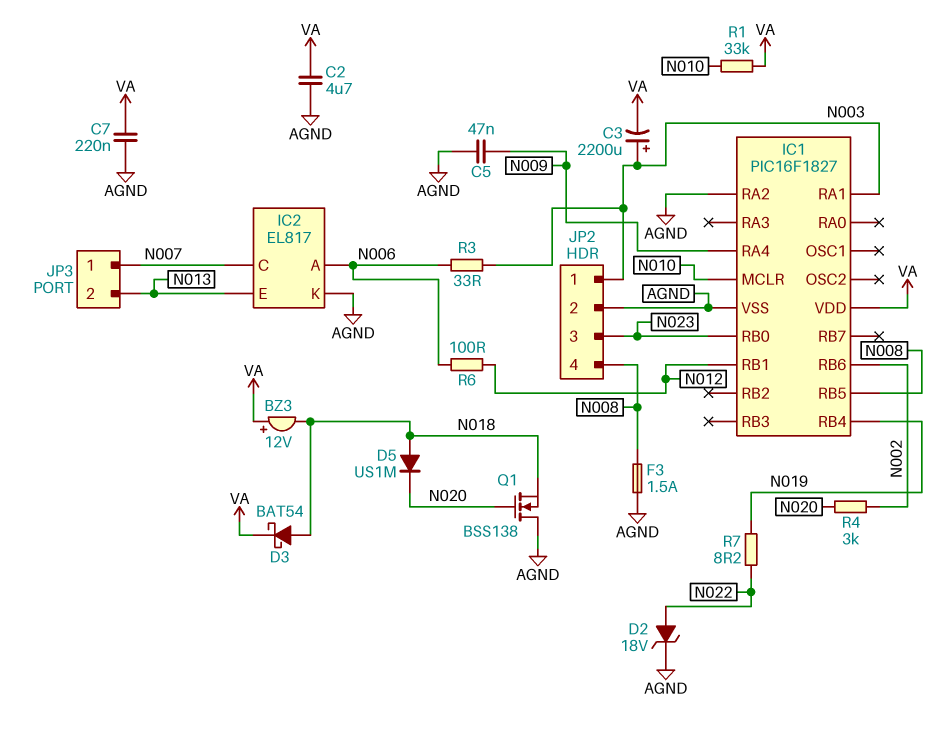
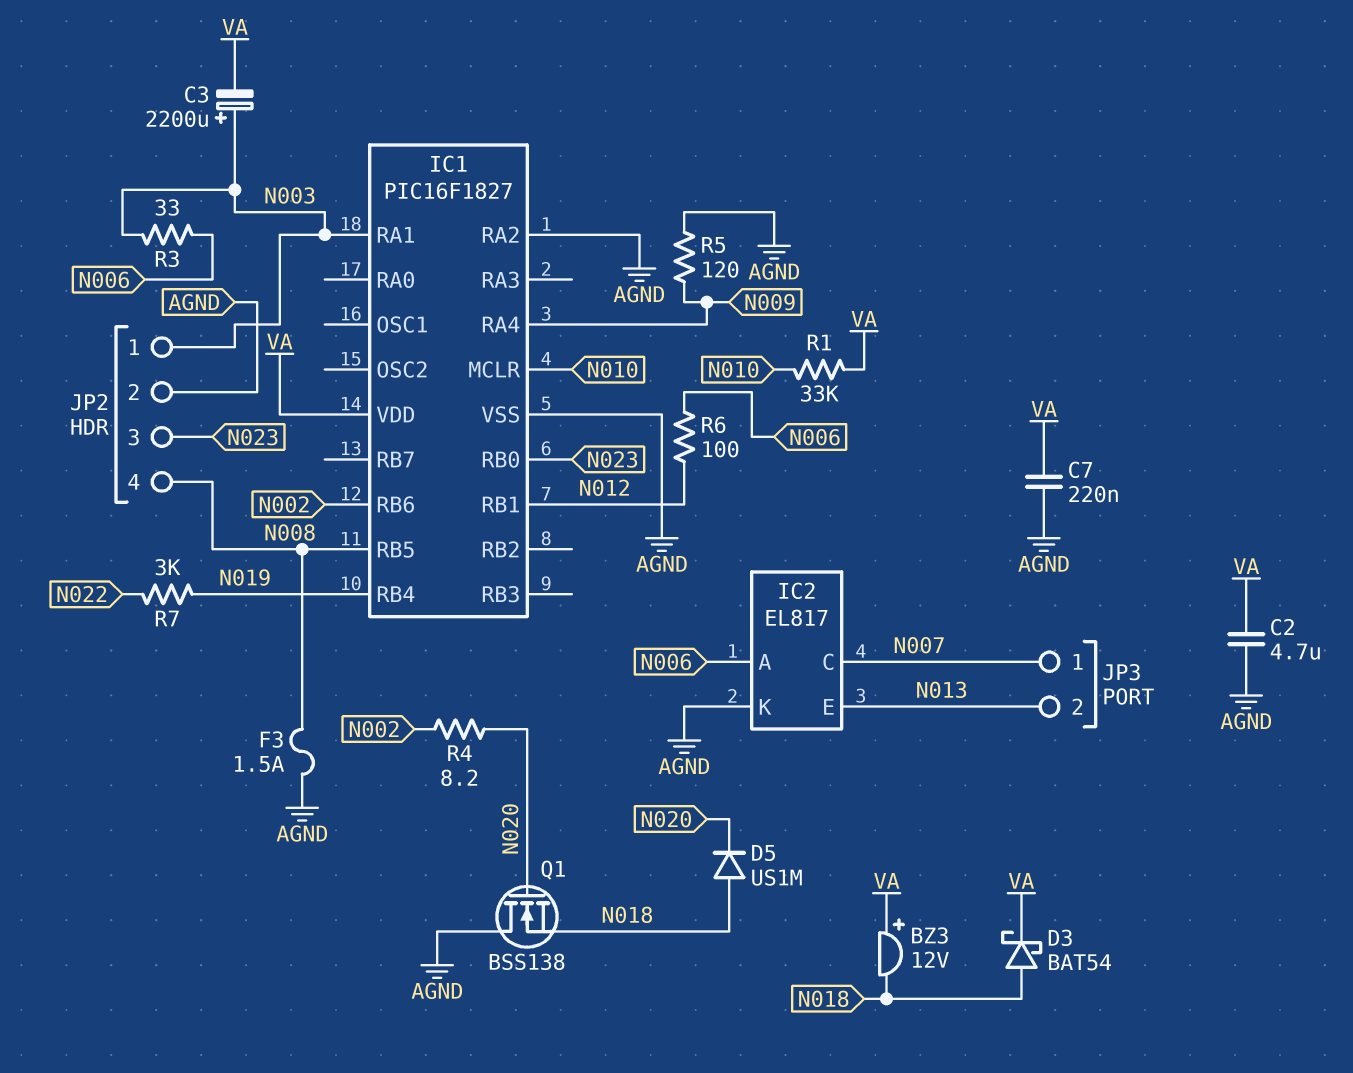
C5: 47nF (AGND, N009) -> none
D2: zener 18V (A N022, K AGND) -> none
R4: 3k (N002, N020) -> 8.2 (N002, N020)
R5: none -> 120 (AGND, N009)
R7: 8.2 (N019, N022) -> 3k (N019, N022)

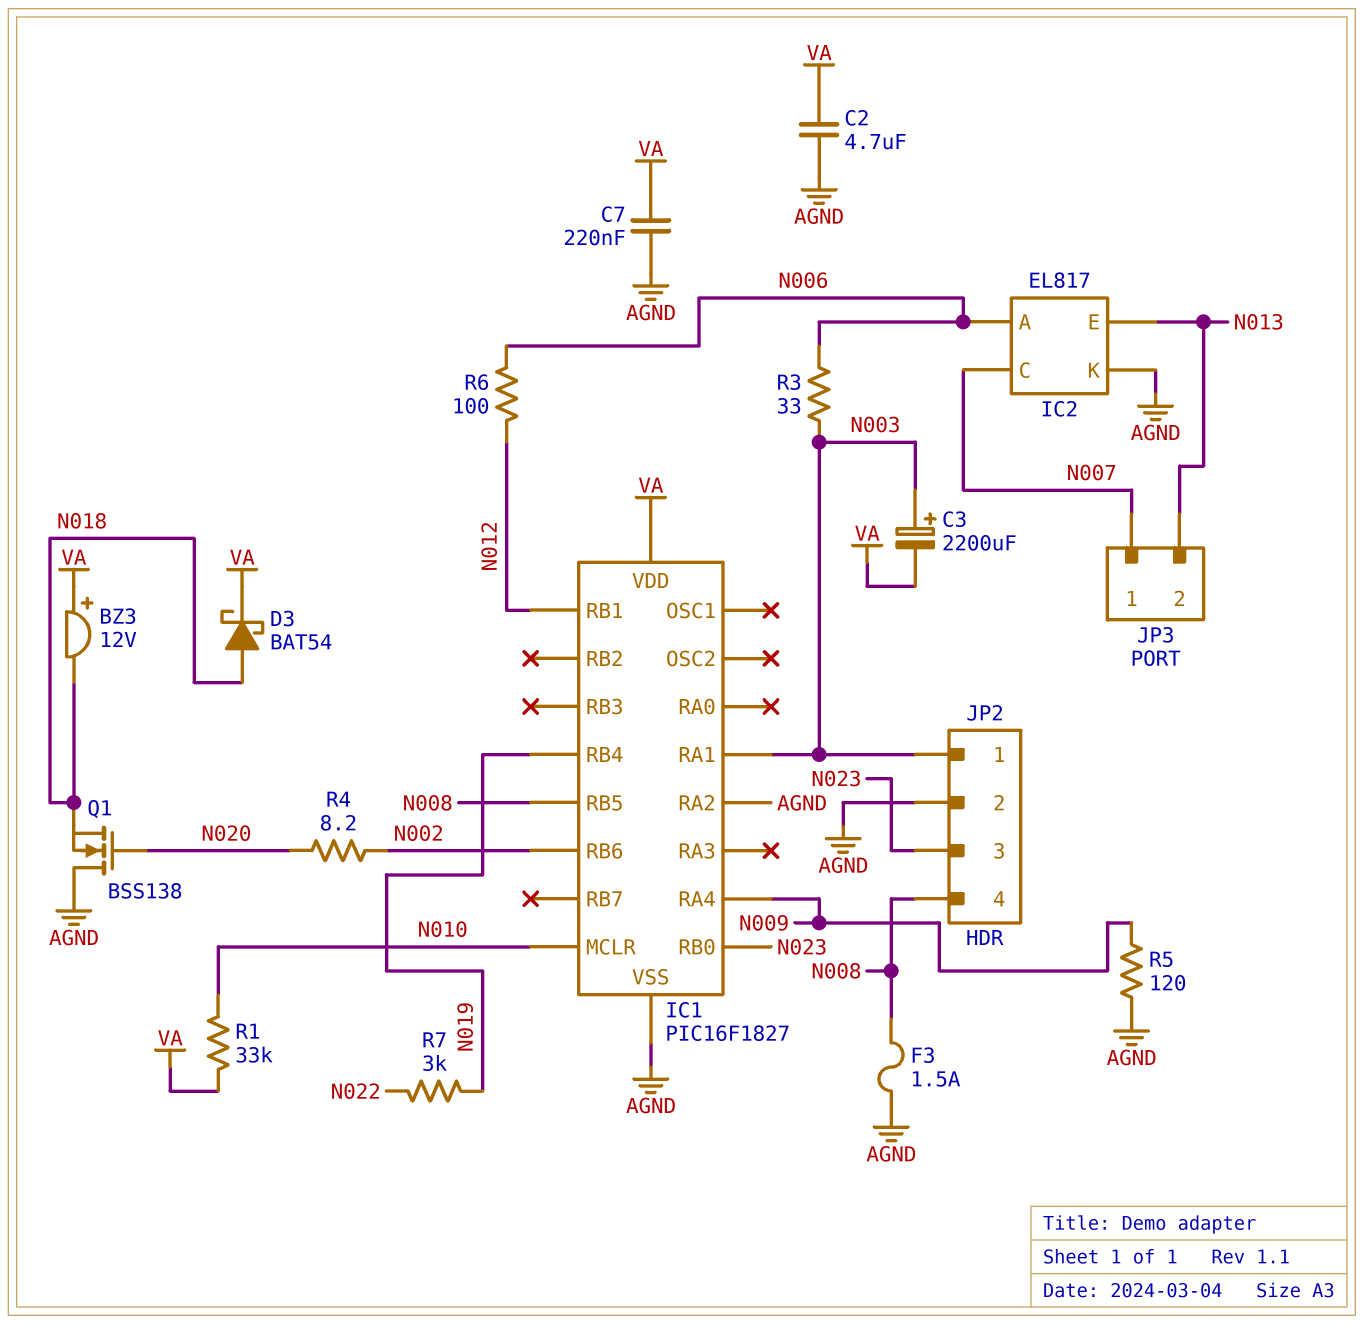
D5: diode US1M (A N018, K N020) -> none

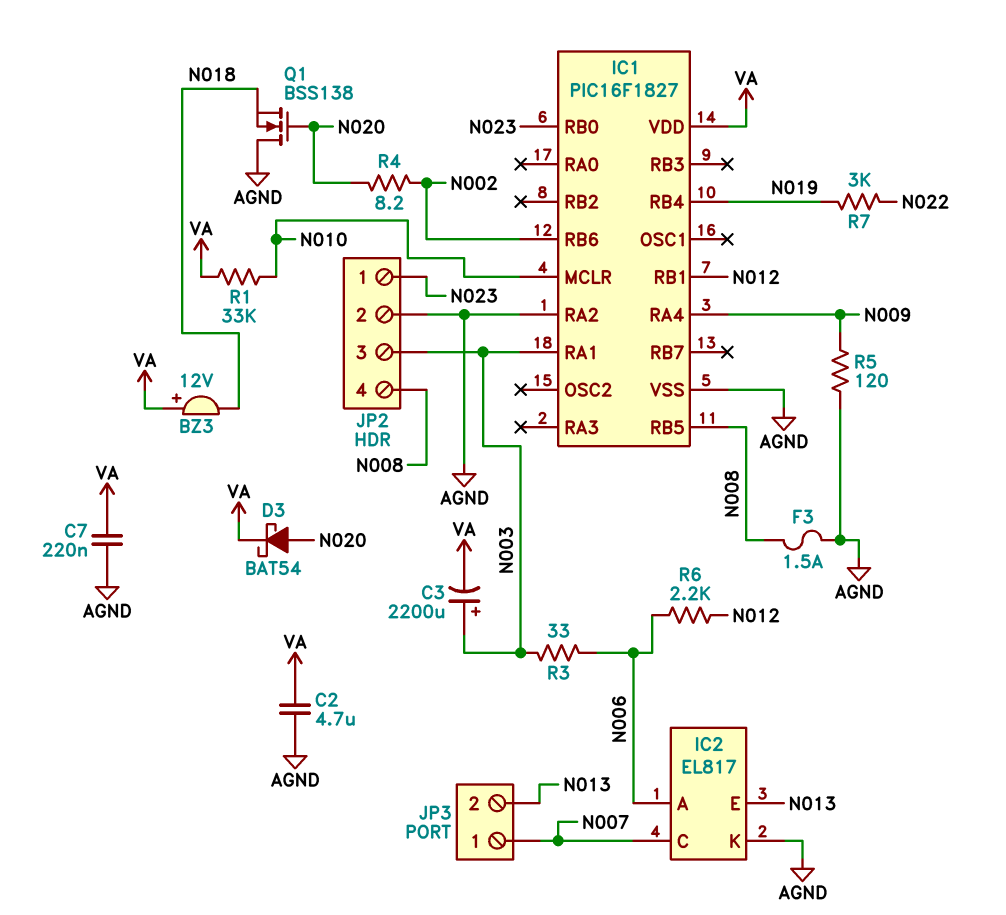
D3: schottky BAT54 (A N018, K VA) -> schottky BAT54 (A N020, K VA)
JP2 pin 1: N003 -> N023
JP2 pin 3: N023 -> N003
R6: 100 (N006, N012) -> 2.2k (N006, N012)

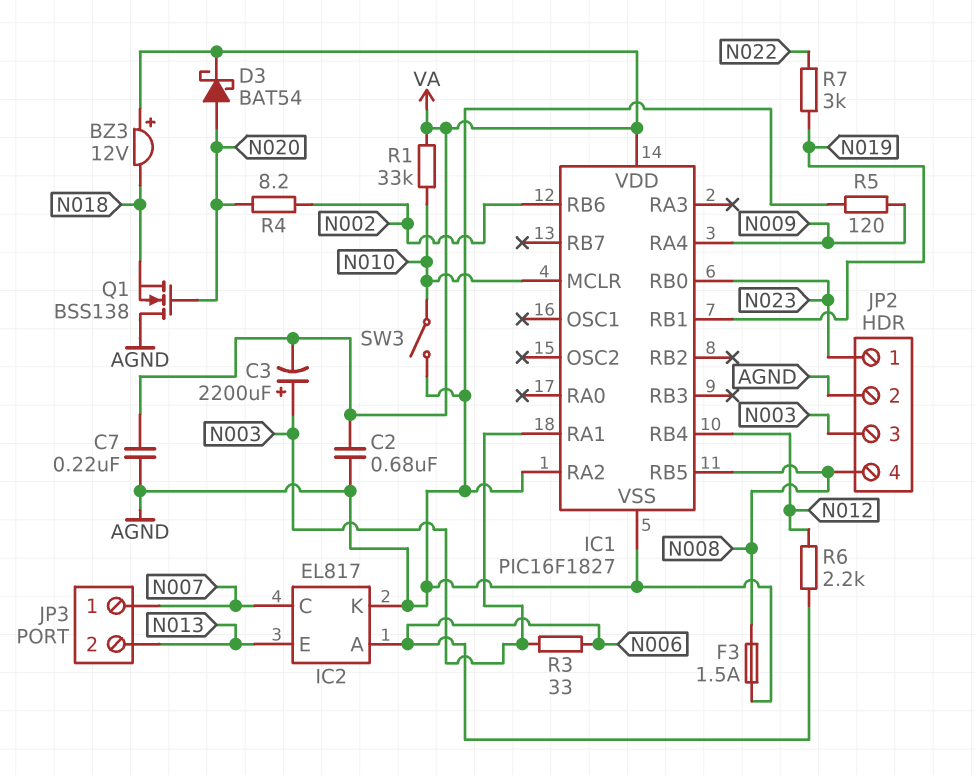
C2: 4.7uF (AGND, VA) -> 680nF (AGND, VA)
IC1 pin RB1: N012 -> N019
IC1 pin RB4: N019 -> N012
SW3: none -> switch (AGND, N010)

